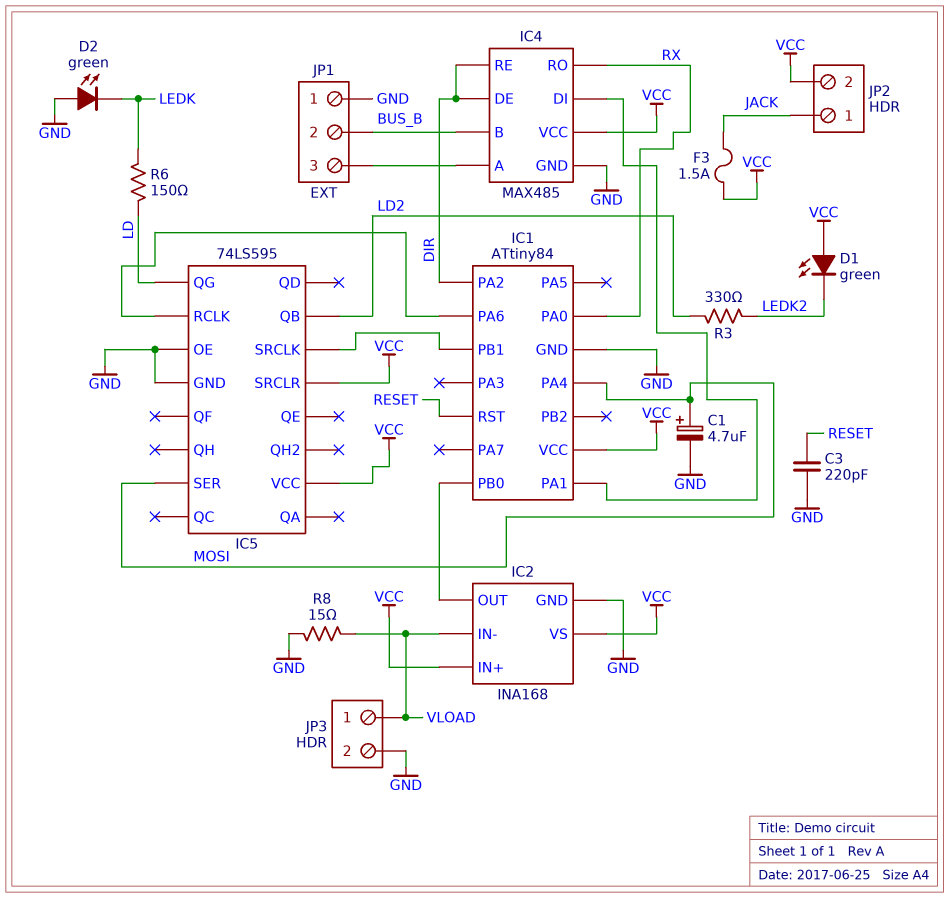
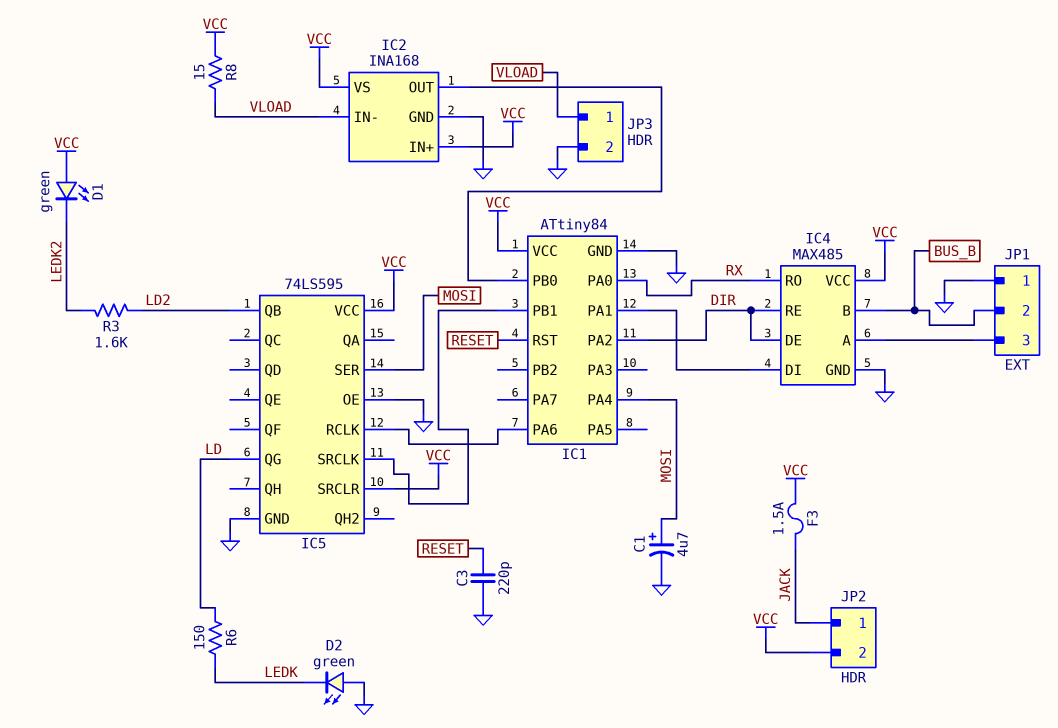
R3: 330 (LD2, LEDK2) -> 1.6k (LD2, LEDK2)
R8: 15 (GND, VLOAD) -> 15 (VCC, VLOAD)

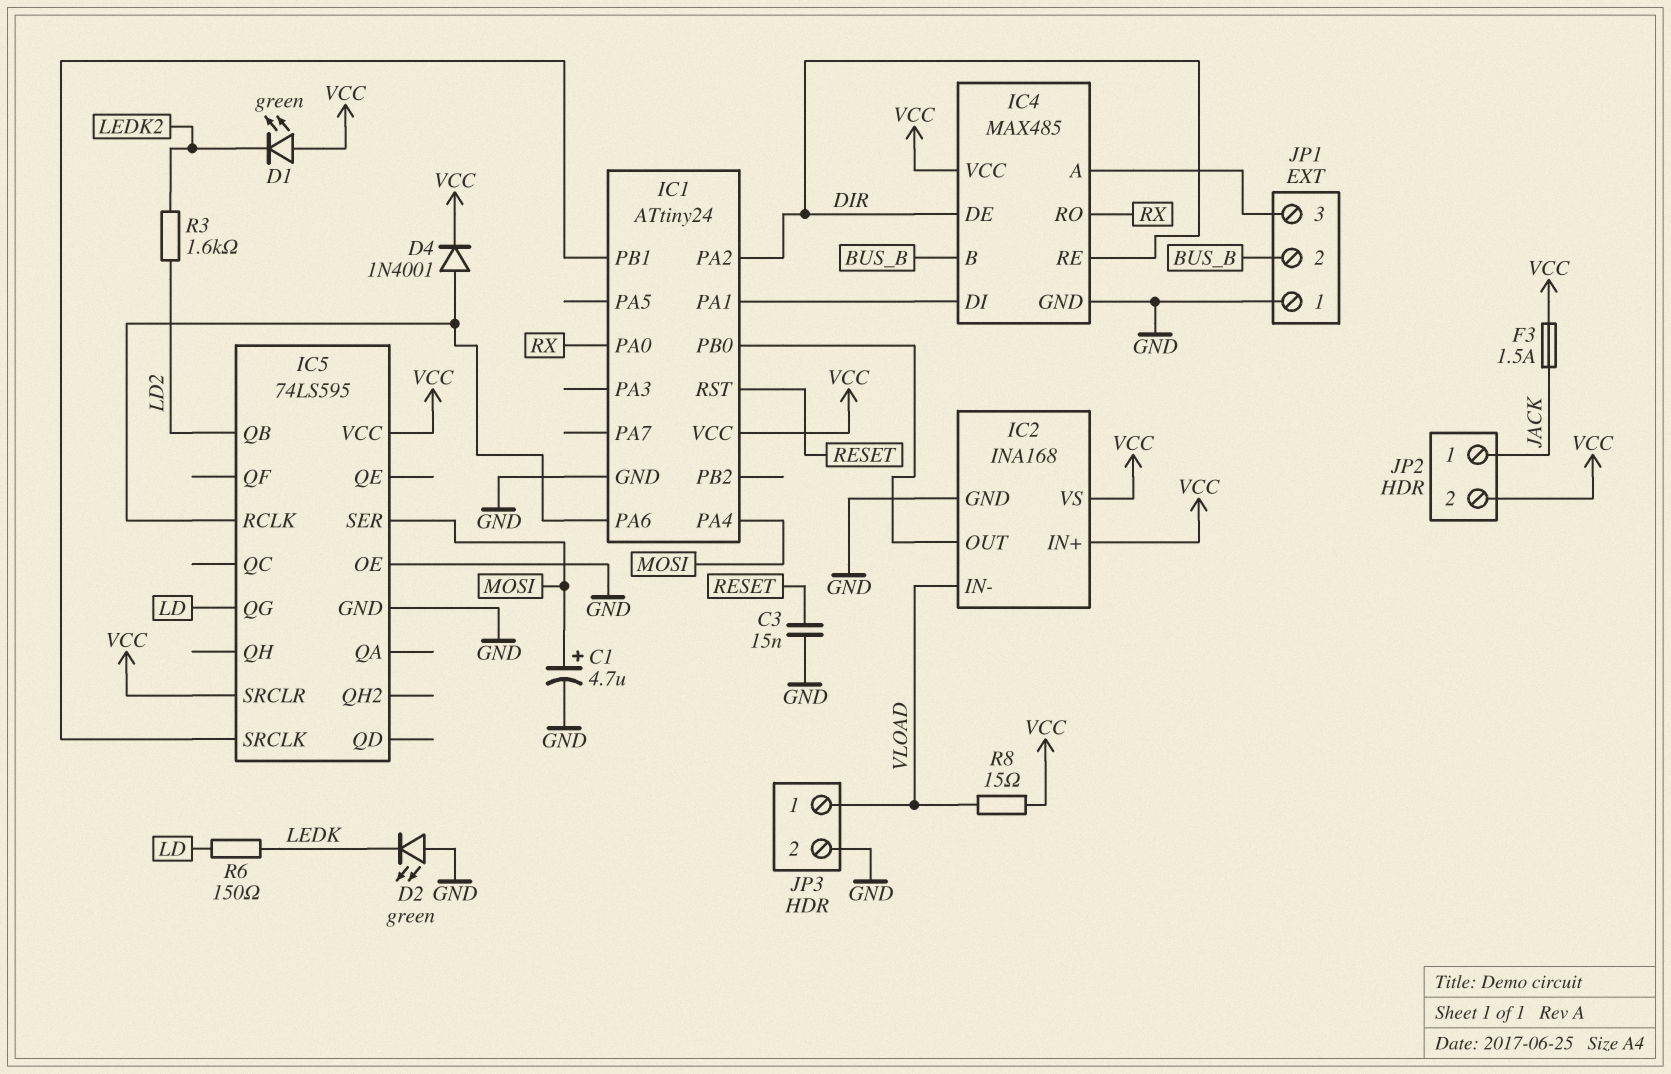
C3: 220pF (GND, RESET) -> 15nF (GND, RESET)
D4: none -> diode 1N4001 (A IC1/PA6, K VCC)
IC1: ATtiny84 -> ATtiny24

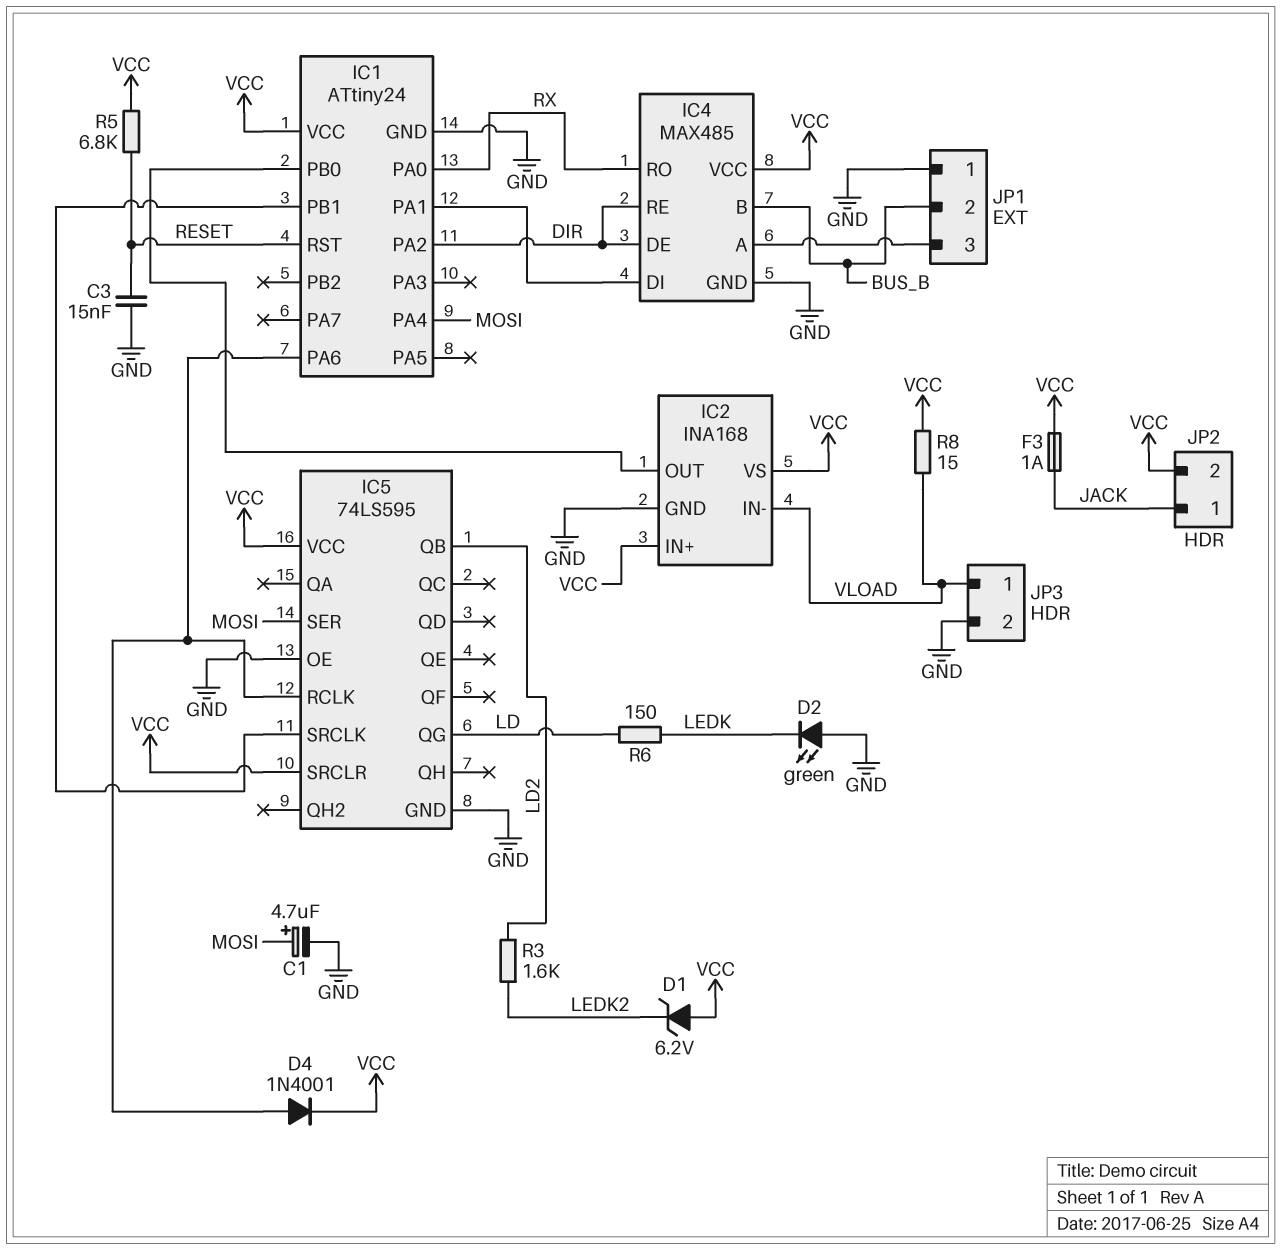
D1: LED green (A VCC, K LEDK2) -> zener 6.2V (A VCC, K LEDK2)
F3: 1.5A (JACK, VCC) -> 1A (JACK, VCC)
R5: none -> 6.8k (RESET, VCC)

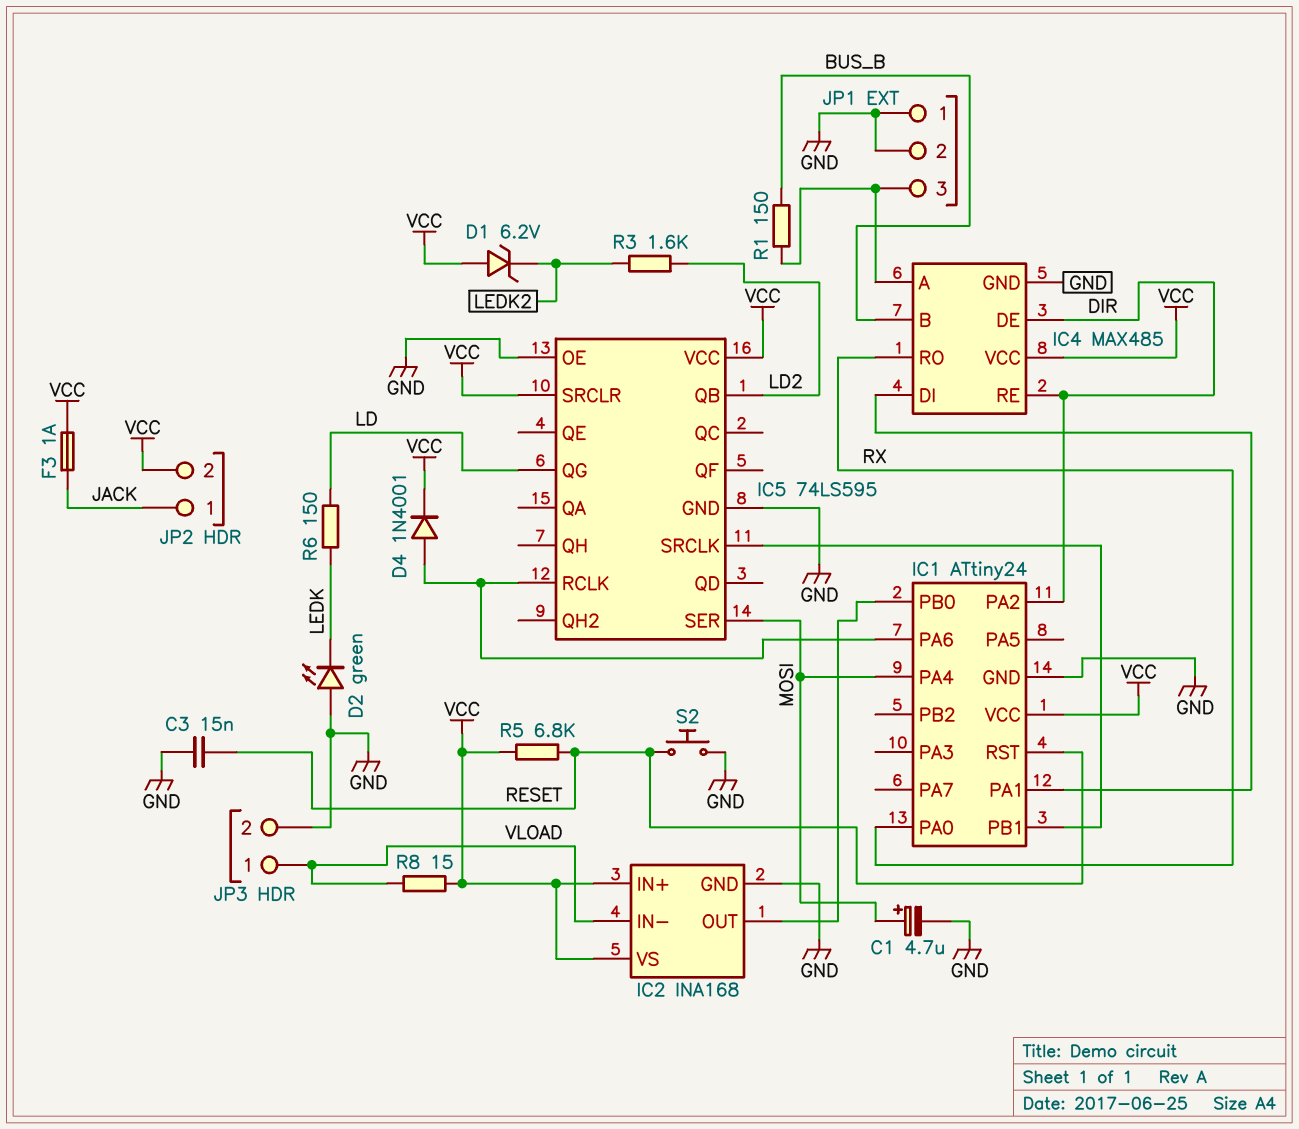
JP1 pin 2: BUS_B -> GND
R1: none -> 150 (BUS_B, IC4/A)
S2: none -> button (GND, RESET)

